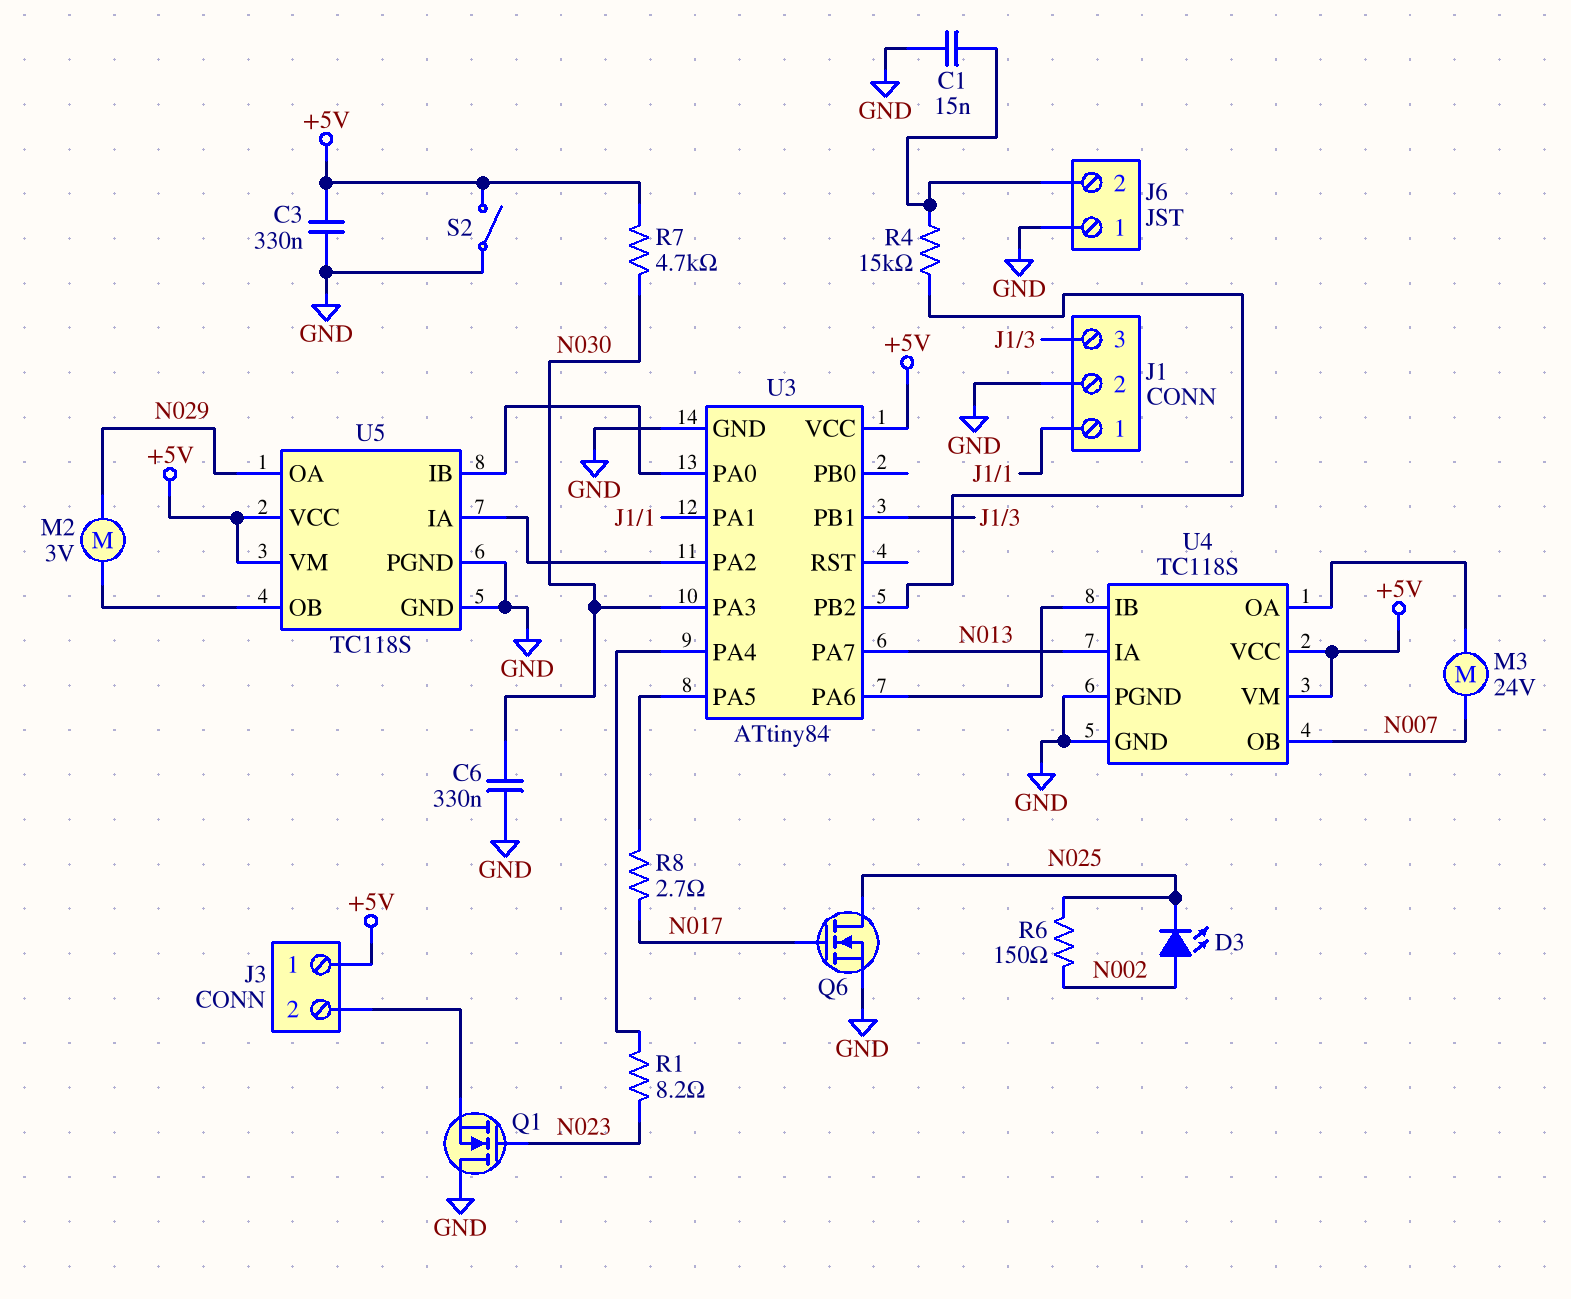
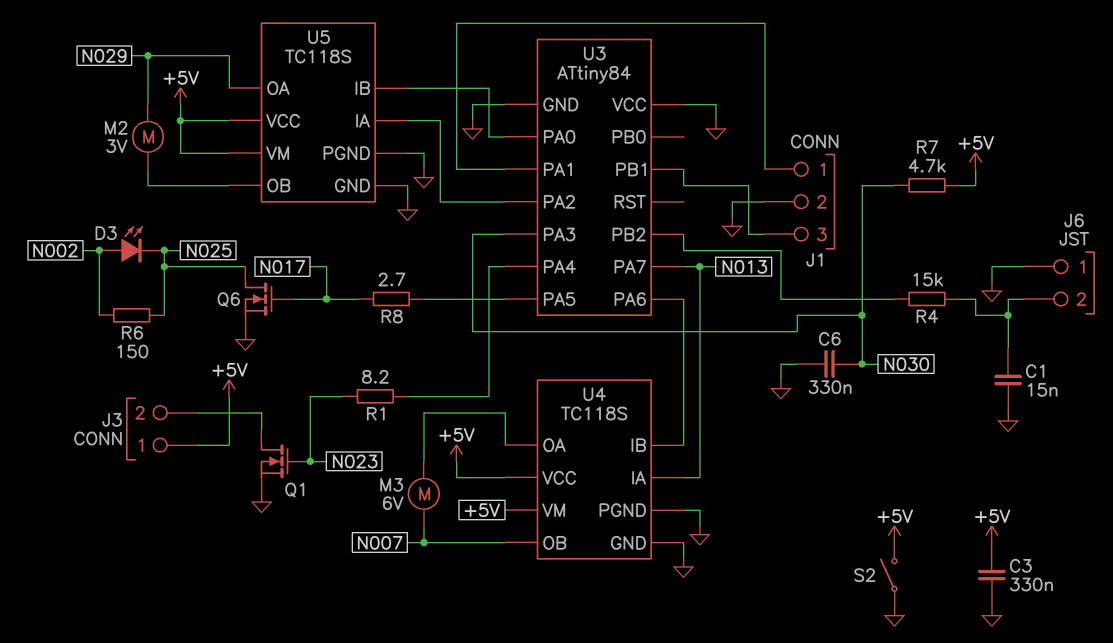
M3: motor 24V (N007, U4/OA) -> motor 6V (N007, U4/OA)
Q1: NMOS (G N023, D GND, S J3/2) -> NMOS (G N023, D J3/2, S GND)
U3 pin VCC: +5V -> GND

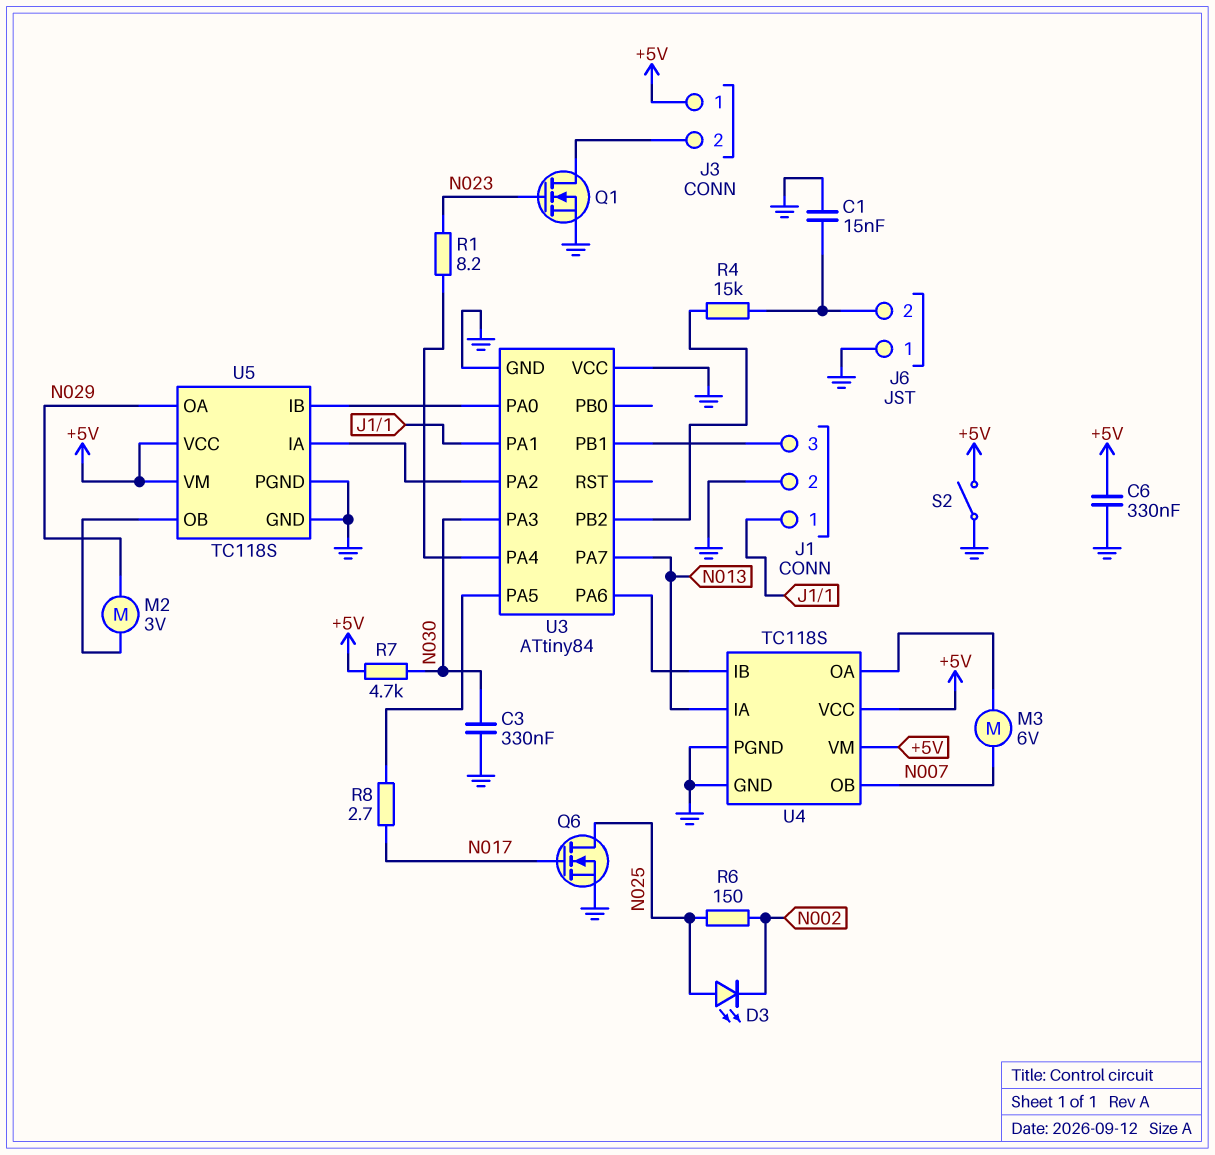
C3: 330nF (+5V, GND) -> 330nF (GND, N030)
C6: 330nF (GND, N030) -> 330nF (+5V, GND)
D3: LED (A N002, K N025) -> LED (A N025, K N002)

